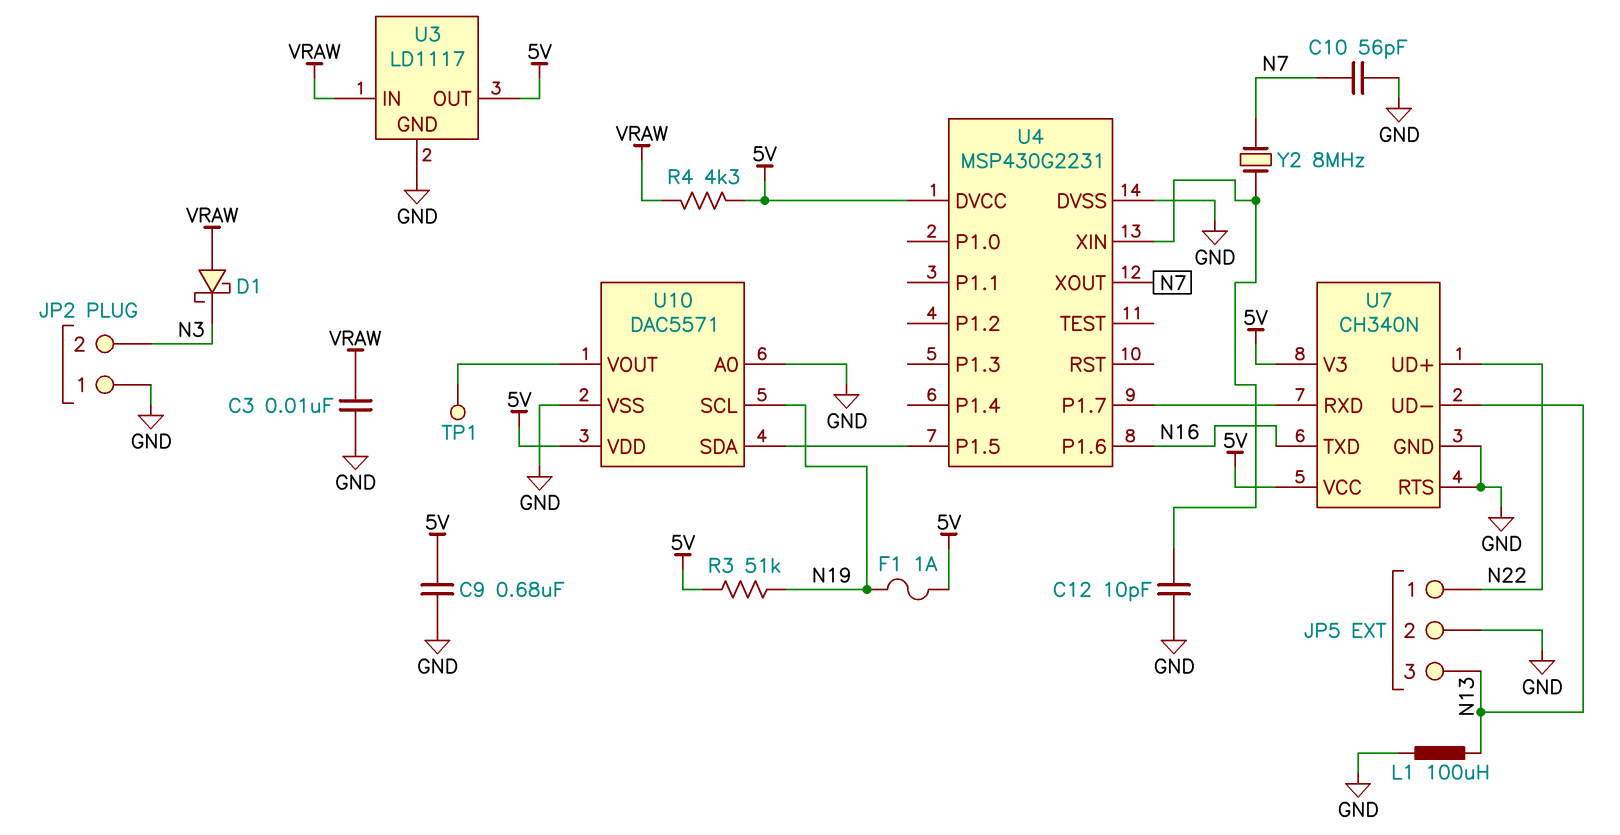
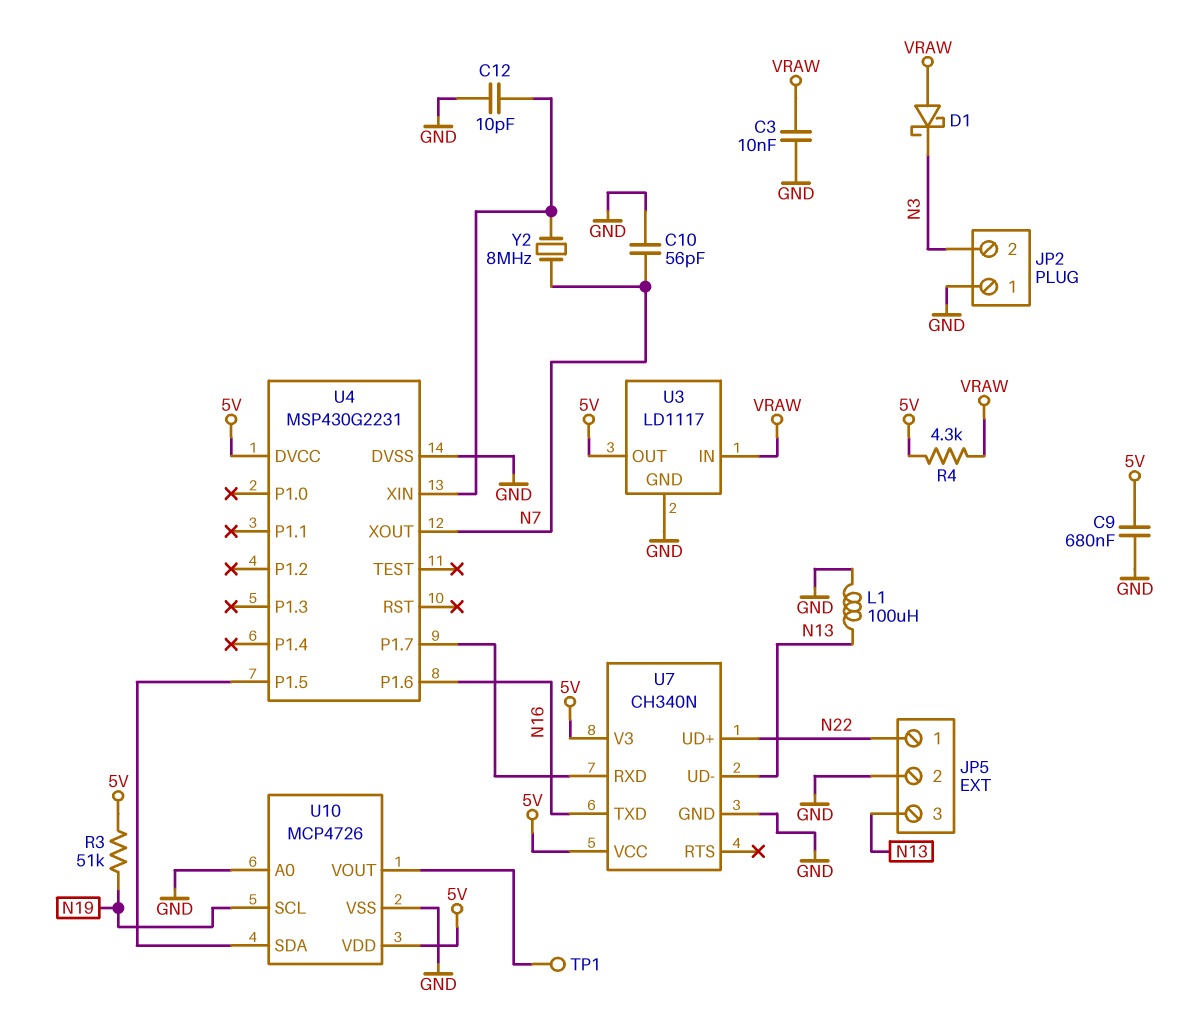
F1: 1A (5V, N19) -> none
U7 pin RTS: GND -> none
U10: DAC5571 -> MCP4726

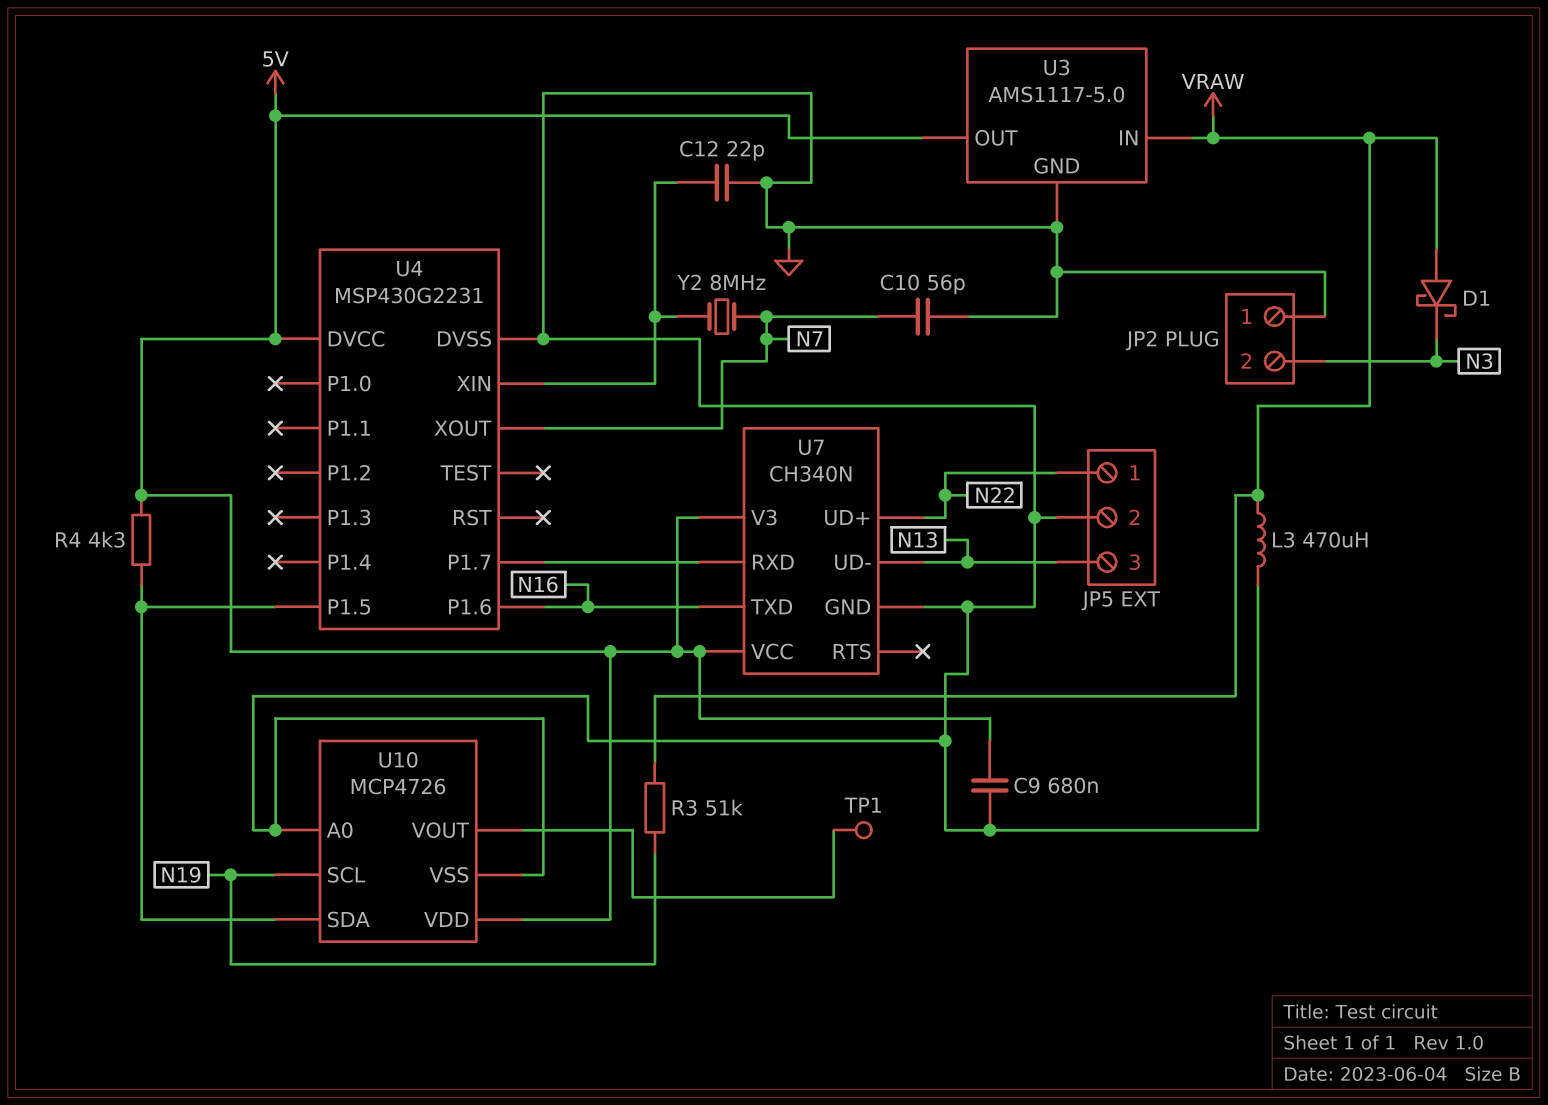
C3: 10nF (GND, VRAW) -> none
C12: 10pF (GND, U4/XIN) -> 22pF (GND, U4/XIN)
L1: 100uH (GND, N13) -> none
L3: none -> 470uH (GND, VRAW)
R3: 51k (5V, N19) -> 51k (N19, VRAW)
R4: 4.3k (5V, VRAW) -> 4.3k (5V, U4/P1.5)
U3: LD1117 -> AMS1117-5.0

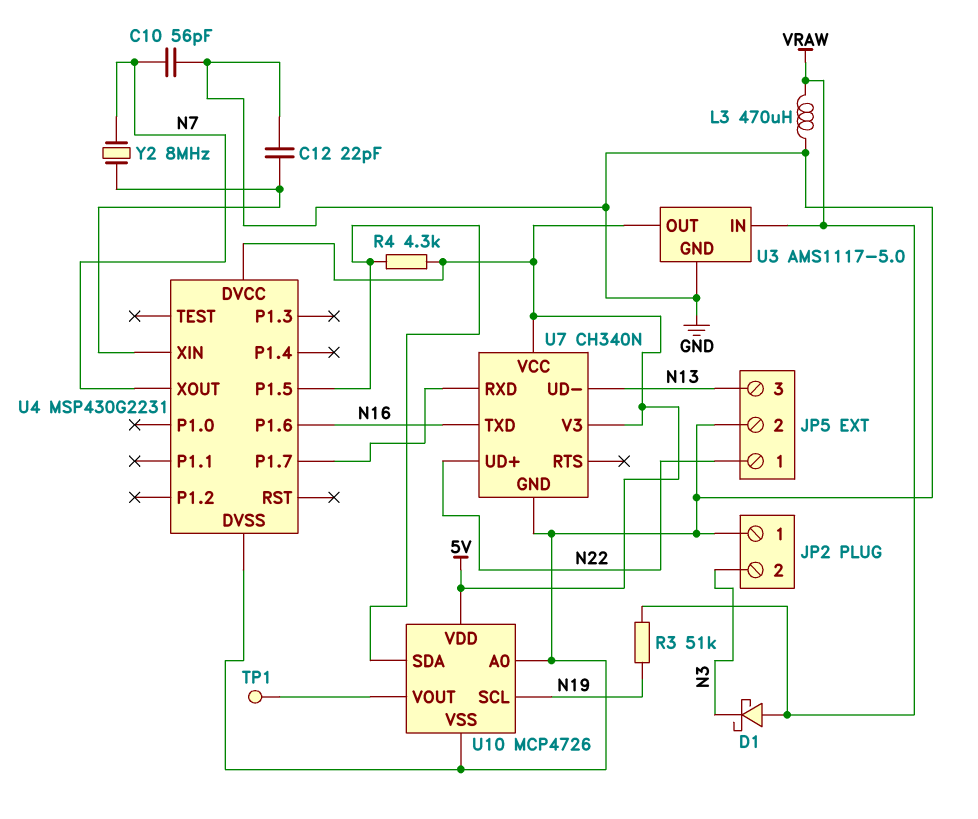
C9: 680nF (5V, GND) -> none

